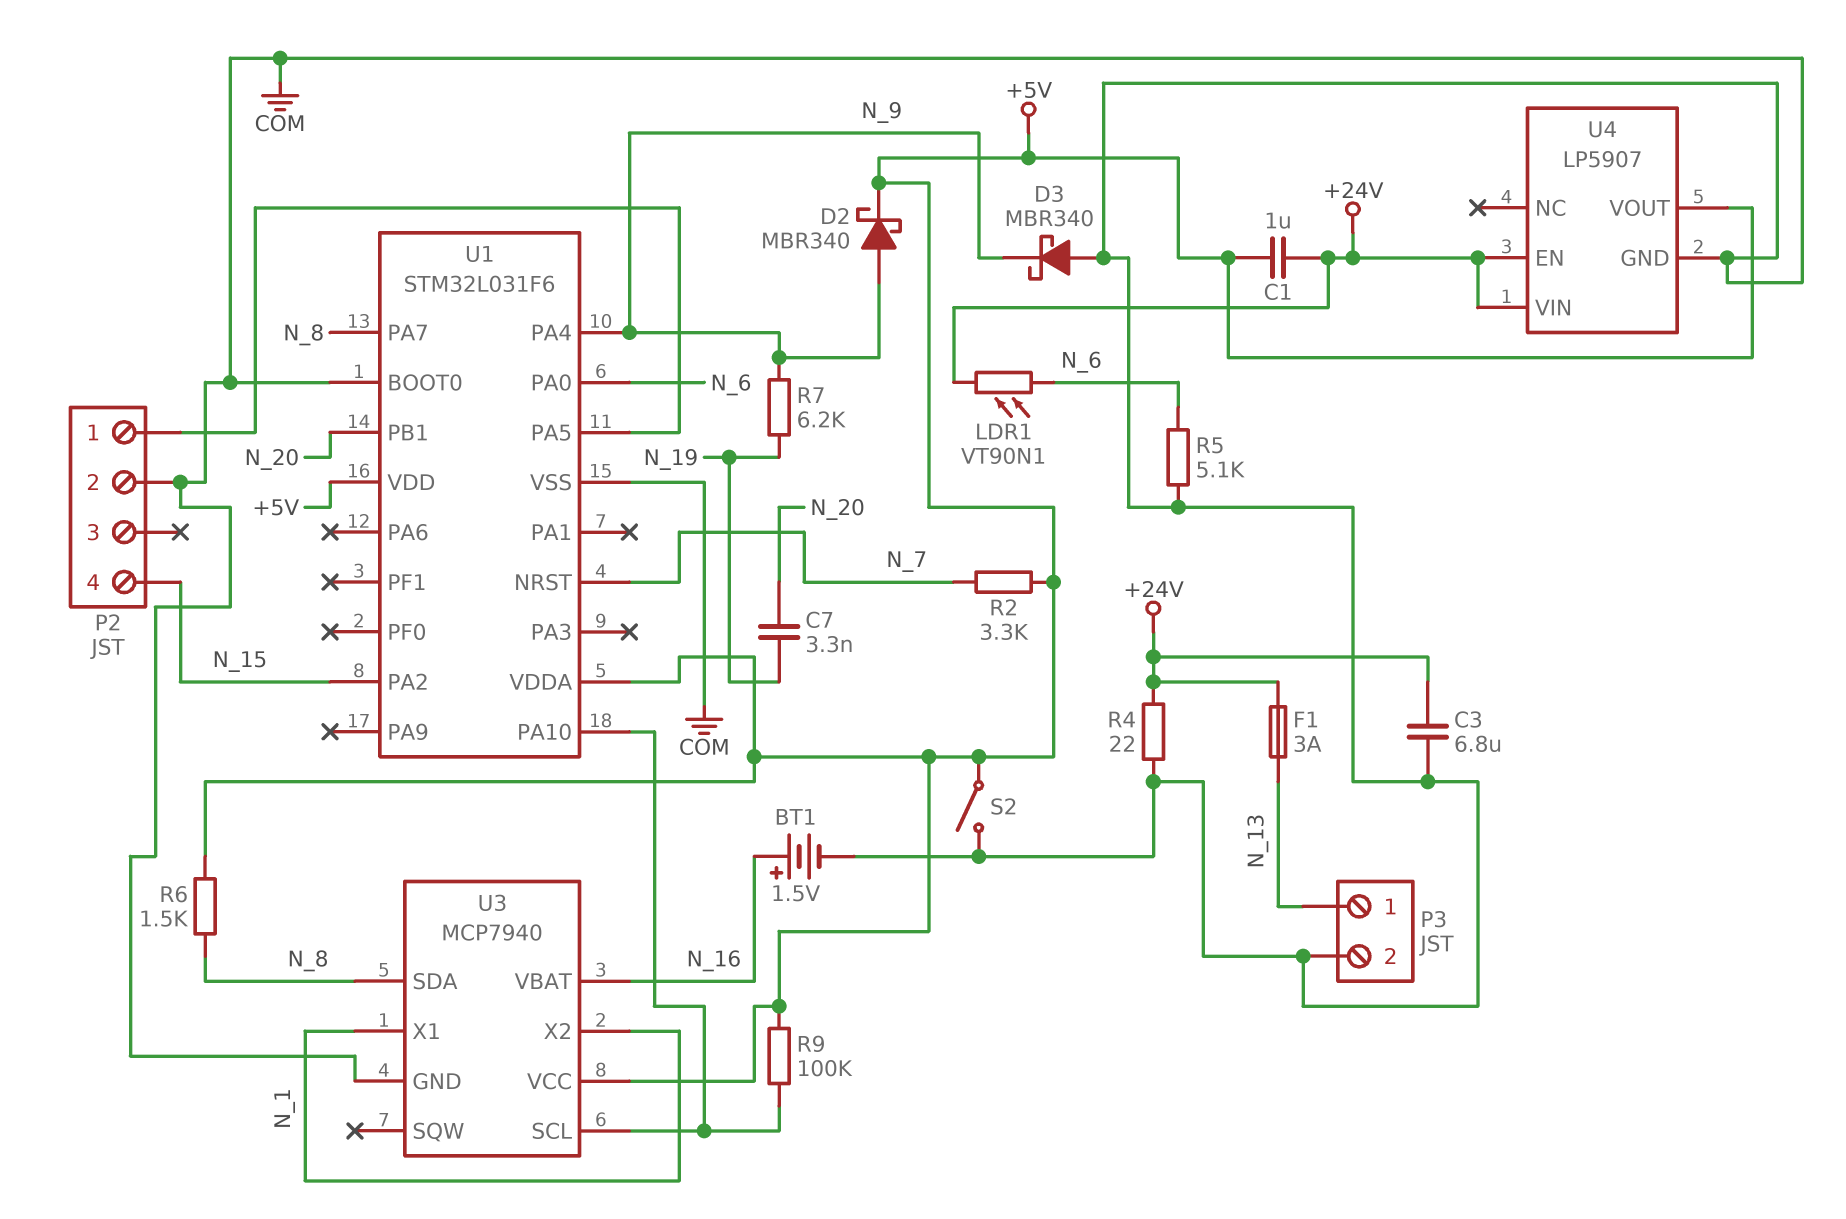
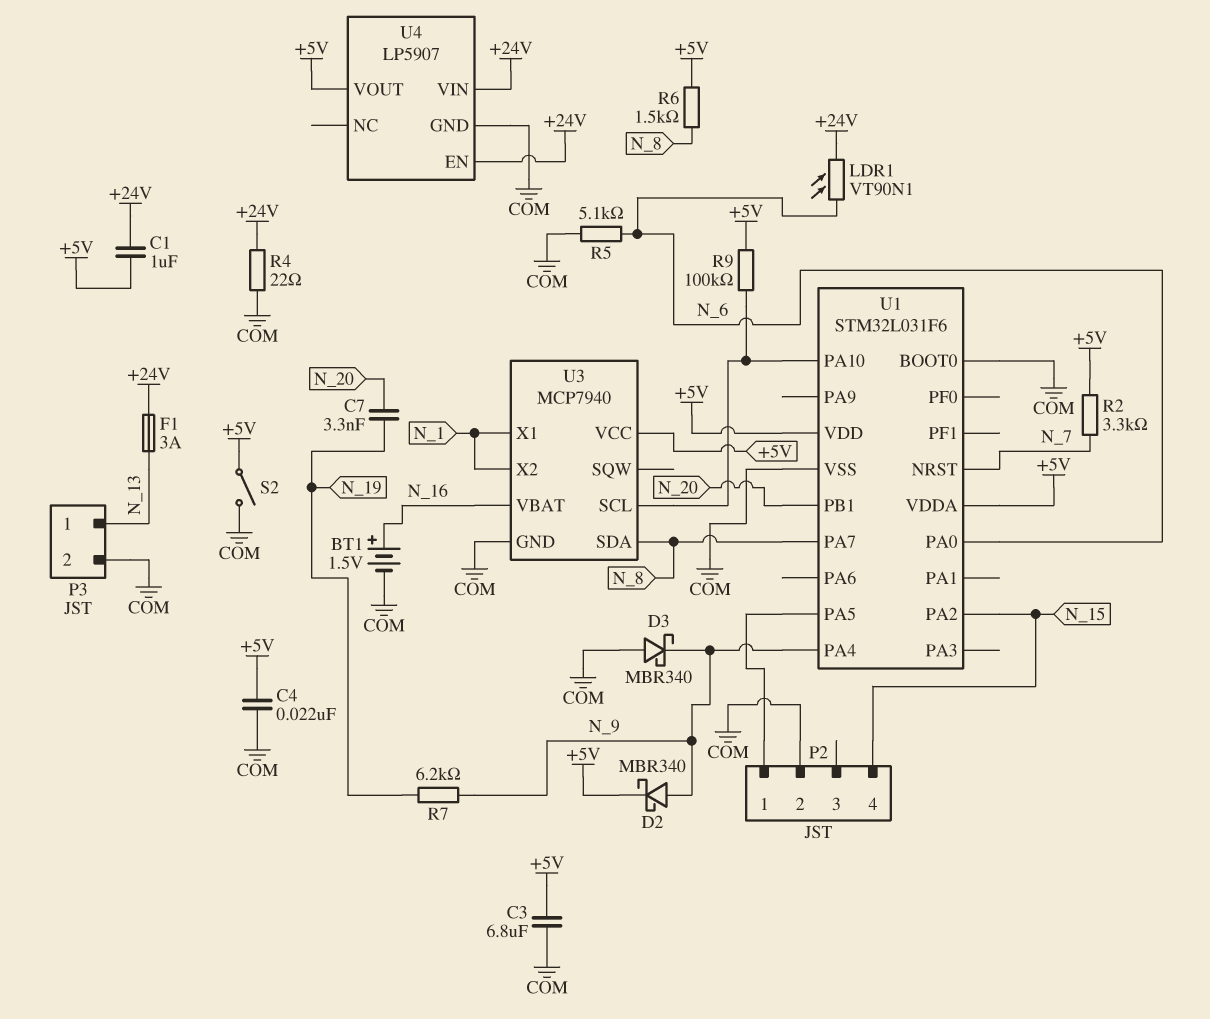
C3: 6.8uF (+24V, COM) -> 6.8uF (+5V, COM)
C4: none -> 22nF (+5V, COM)

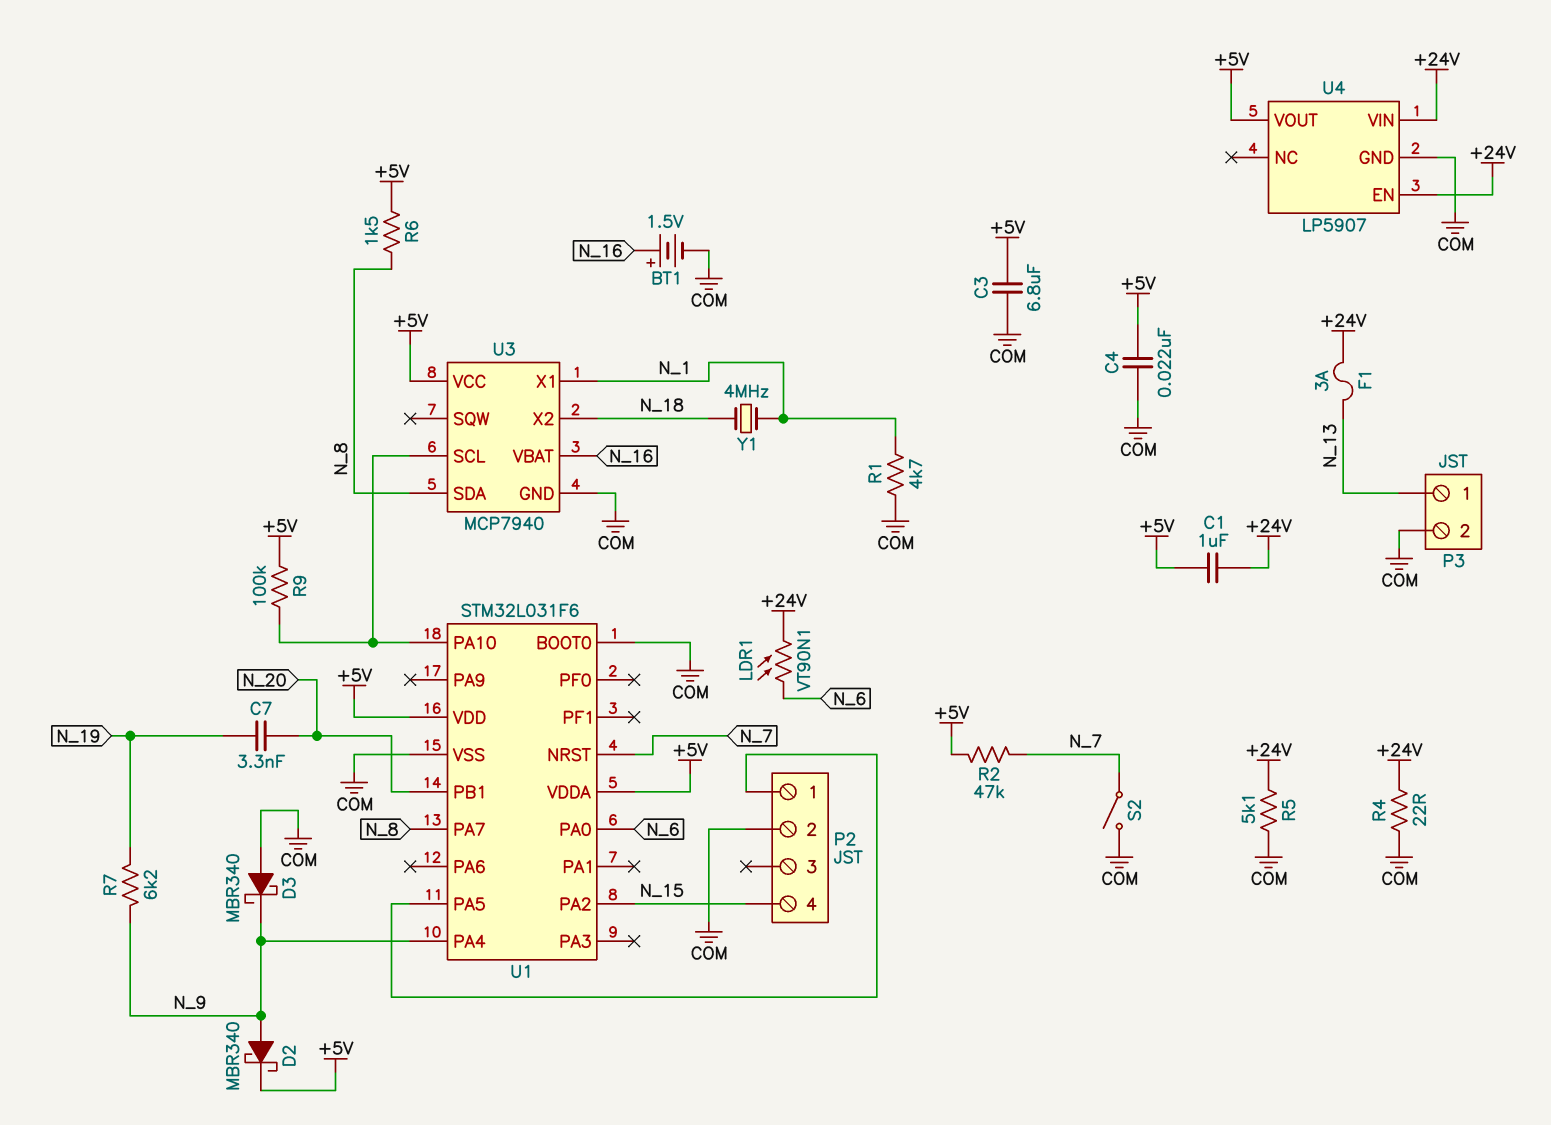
R1: none -> 4.7k (COM, N_1)
R2: 3.3k (+5V, N_7) -> 47k (+5V, N_7)
R5: 5.1k (COM, N_6) -> 5.1k (+24V, COM)
S2: switch (+5V, COM) -> switch (COM, N_7)
U3 pin X2: N_1 -> N_18
Y1: none -> 4MHz (N_1, N_18)

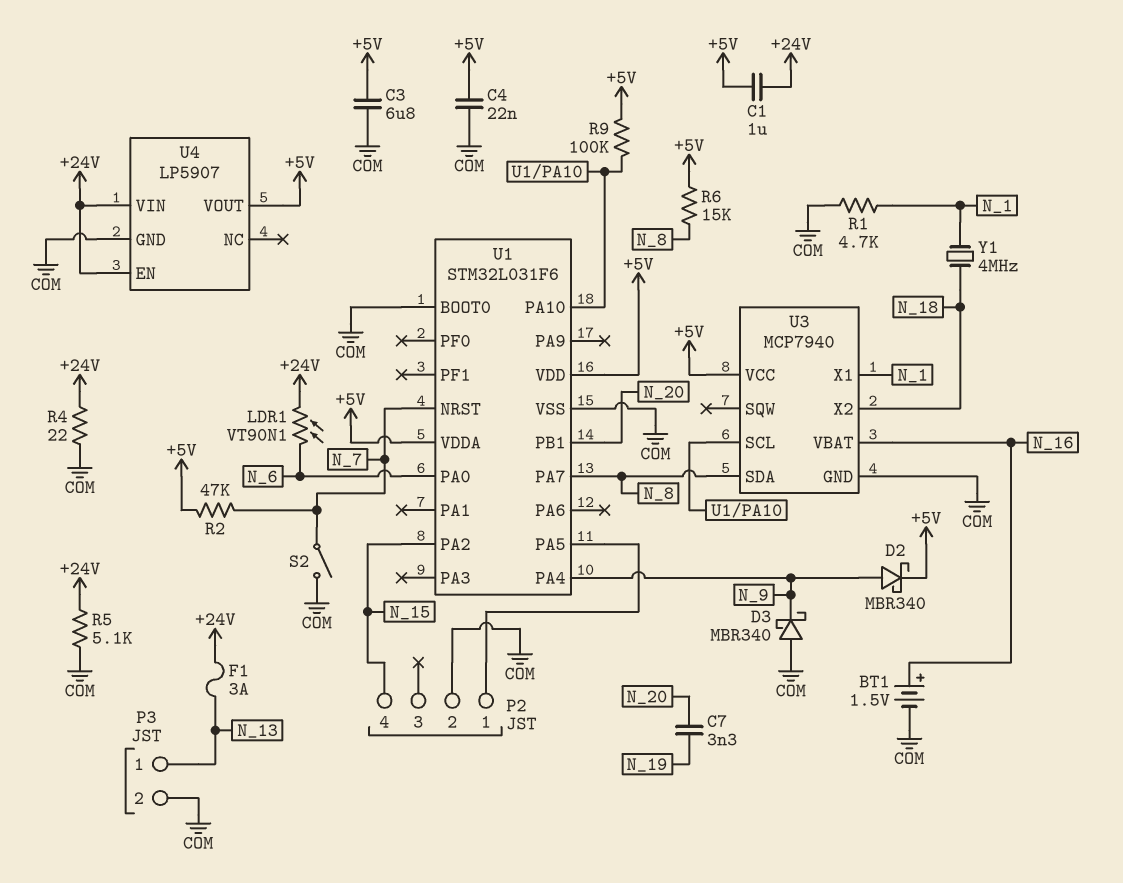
R6: 1.5k (+5V, N_8) -> 15k (+5V, N_8)
R7: 6.2k (N_9, N_19) -> none

